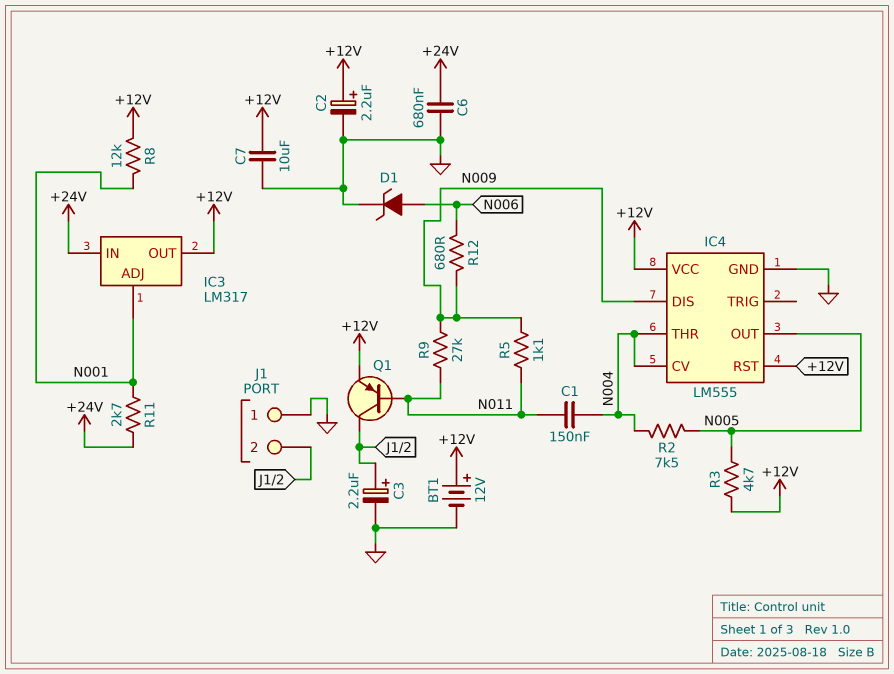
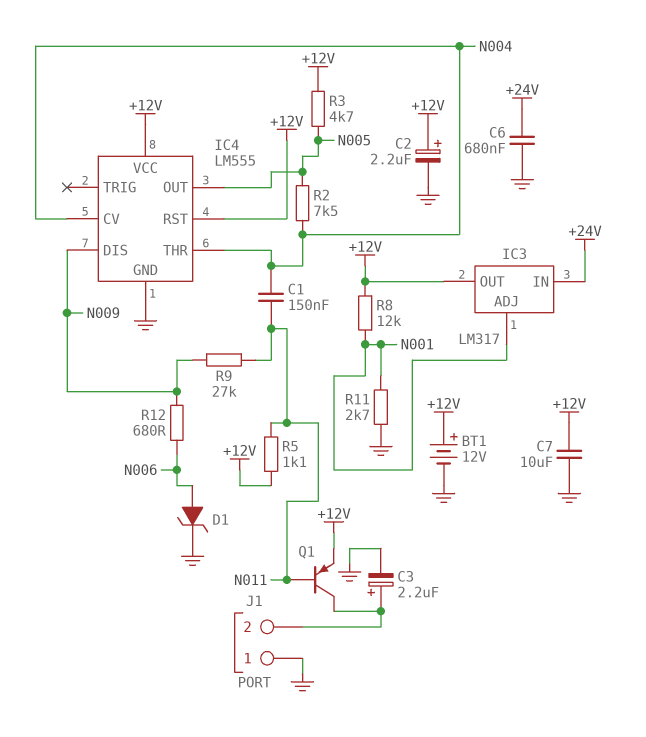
R5: 1.1k (N009, N011) -> 1.1k (+12V, N011)
R11: 2.7k (+24V, N001) -> 2.7k (GND, N001)

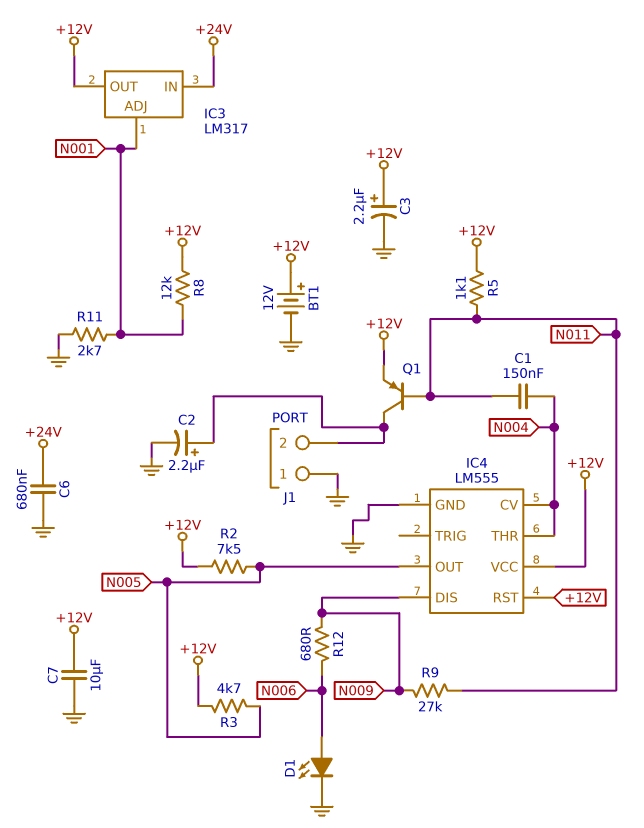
C2: 2.2uF (plus +12V, minus GND) -> 2.2uF (plus J1/2, minus GND)
C3: 2.2uF (plus J1/2, minus GND) -> 2.2uF (plus +12V, minus GND)
D1: zener (A N006, K GND) -> LED (A N006, K GND)
R2: 7.5k (N004, N005) -> 7.5k (+12V, N005)

